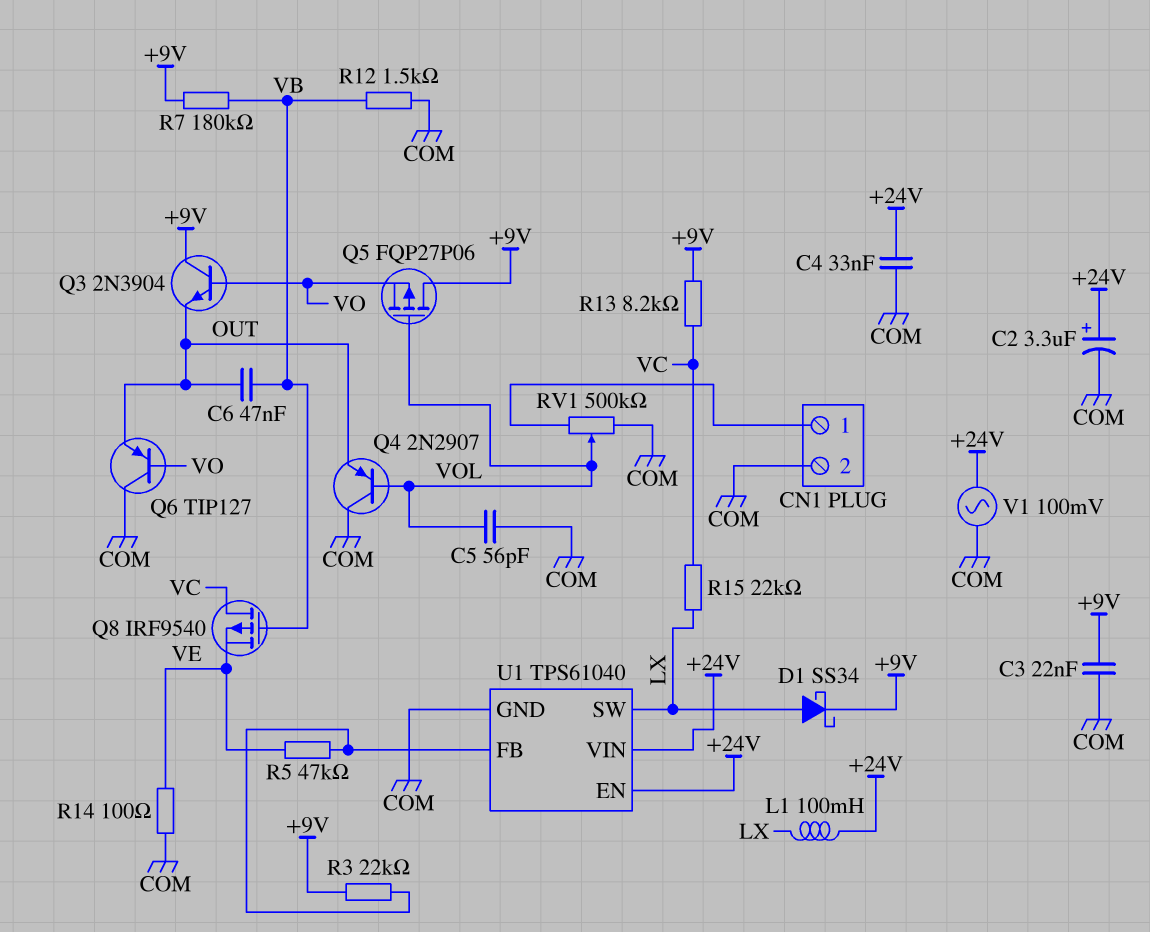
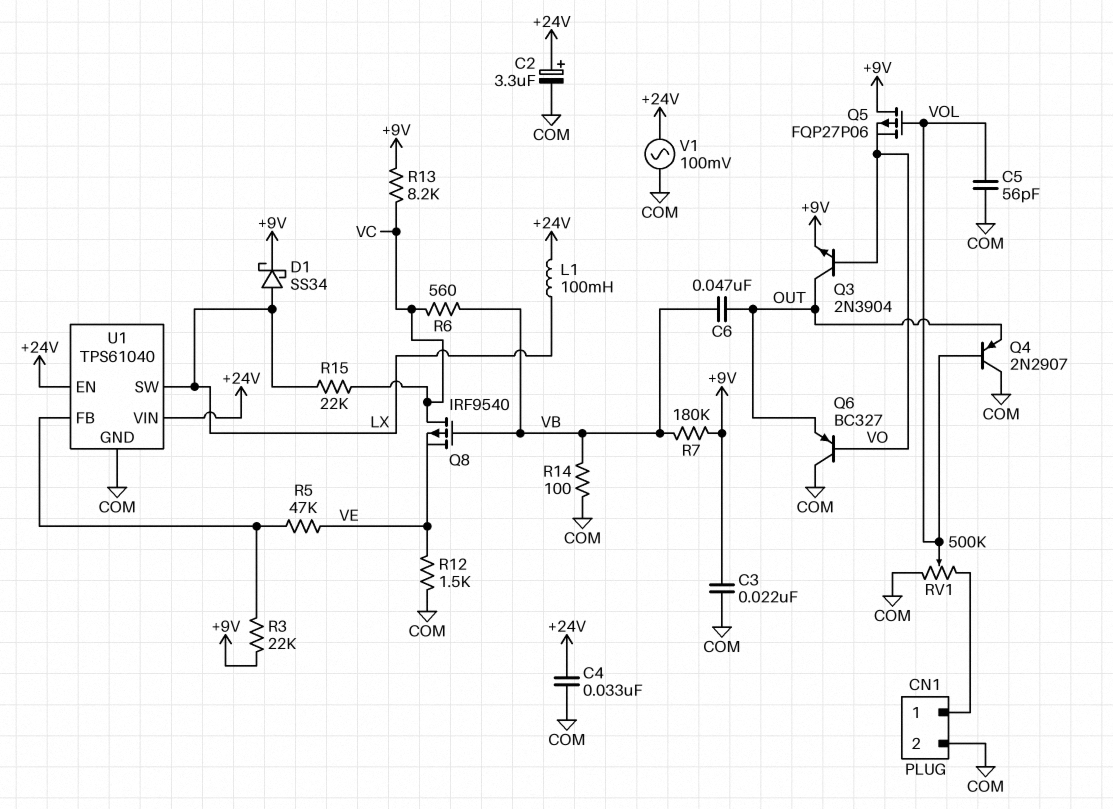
Q3: NPN 2N3904 (B VO, C +9V, E OUT) -> NPN 2N3904 (B VO, C OUT, E +9V)
Q6: PNP TIP127 (B VO, C COM, E OUT) -> PNP BC327 (B VO, C COM, E OUT)
R6: none -> 560 (VB, VC)
R12: 1.5k (COM, VB) -> 1.5k (COM, VE)
R14: 100 (COM, VE) -> 100 (COM, VB)

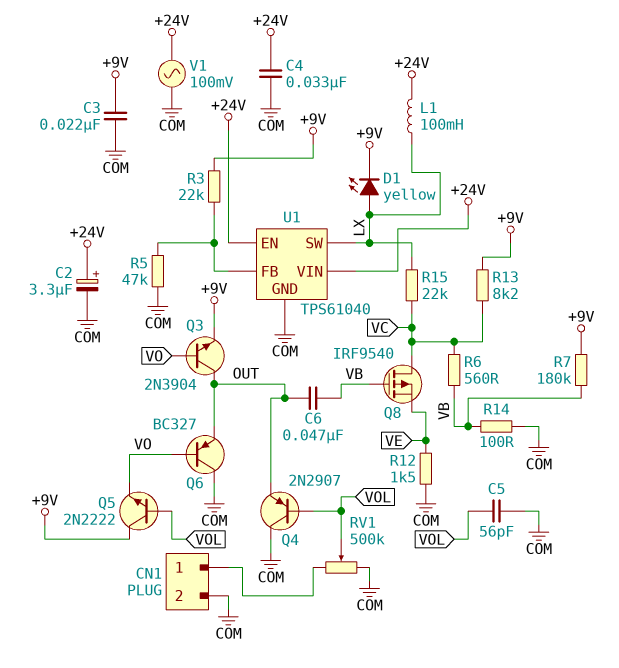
D1: schottky SS34 (A LX, K +9V) -> LED yellow (A LX, K +9V)
Q5: PMOS FQP27P06 (G VOL, D +9V, S VO) -> NPN 2N2222 (B VOL, C +9V, E VO)
R5: 47k (U1/FB, VE) -> 47k (COM, U1/FB)

